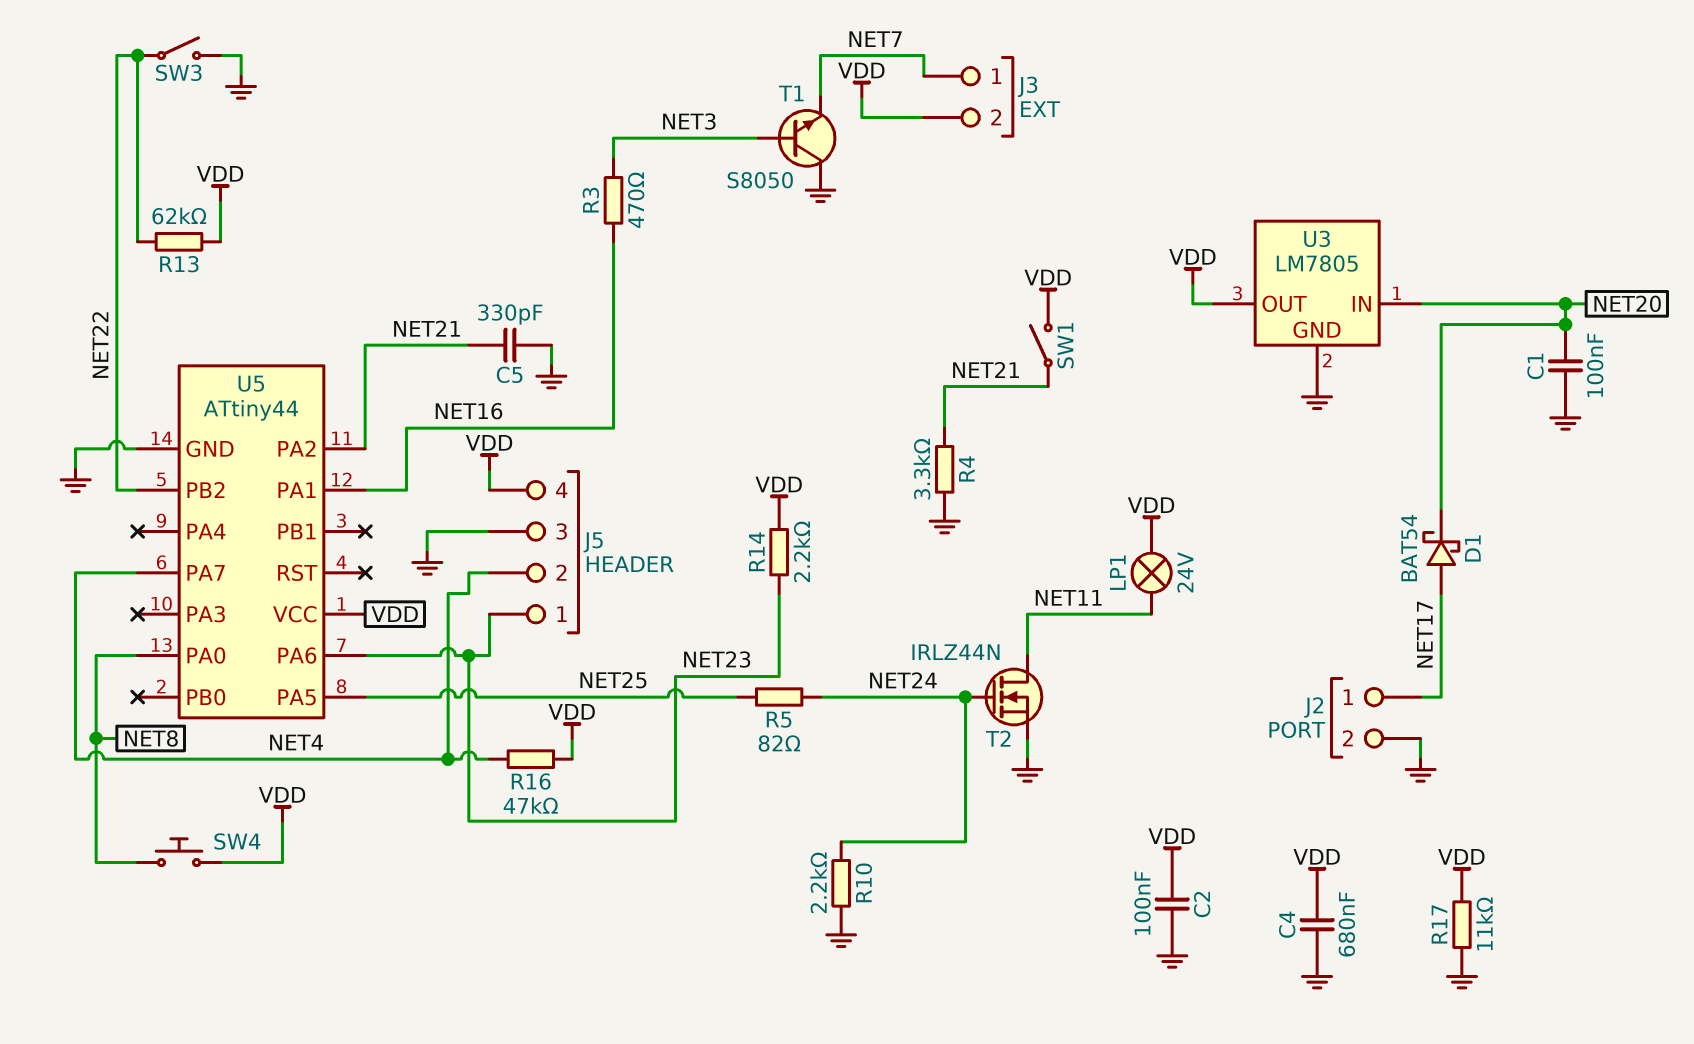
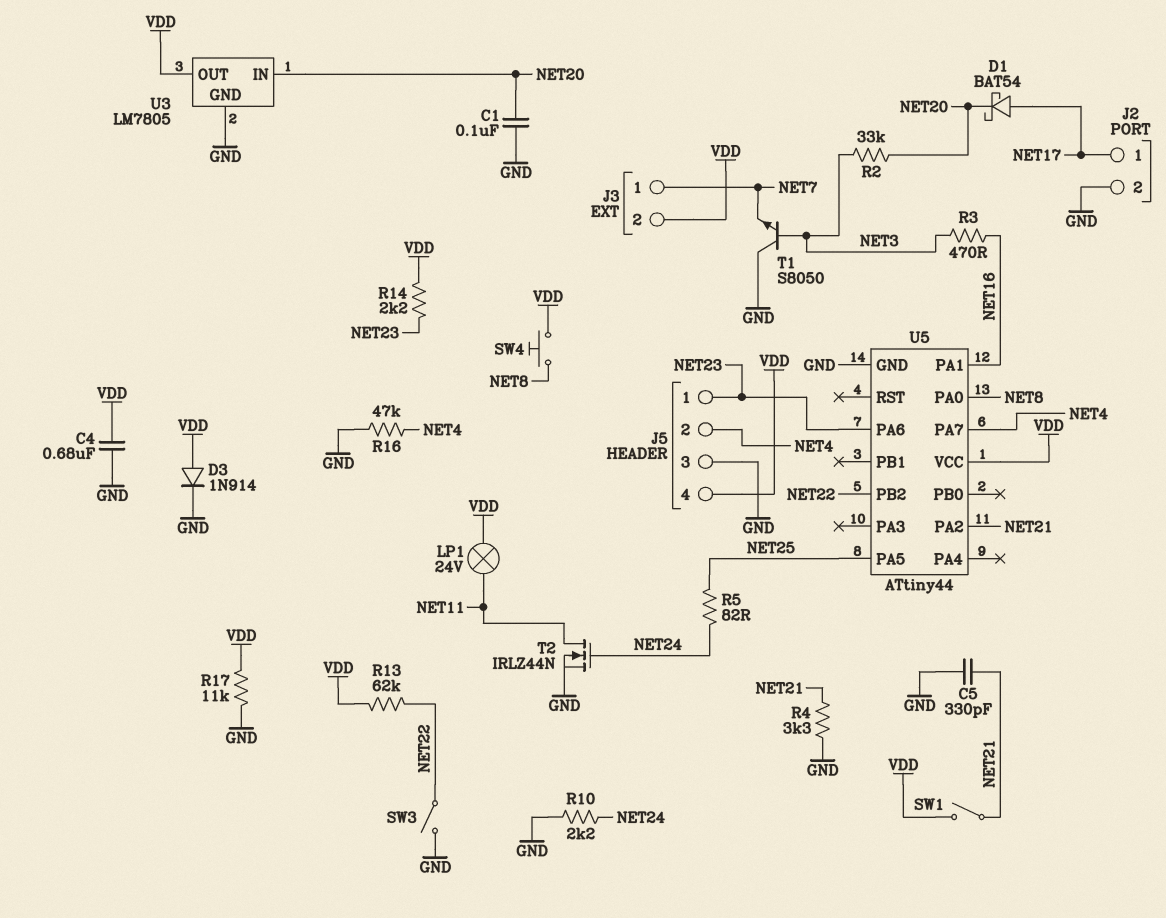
C2: 100nF (GND, VDD) -> none
D3: none -> diode 1N914 (A VDD, K GND)
R2: none -> 33k (NET3, NET20)
R16: 47k (NET4, VDD) -> 47k (GND, NET4)

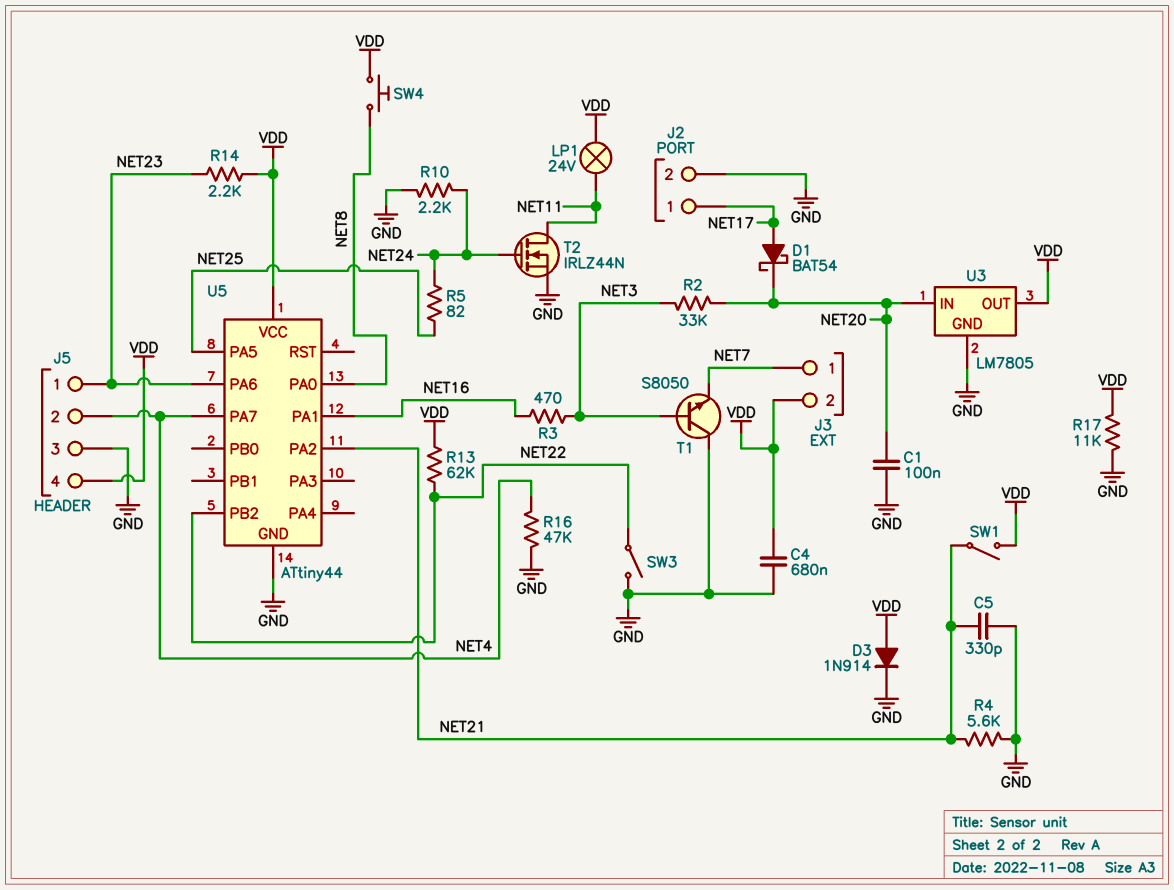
R4: 3.3k (GND, NET21) -> 5.6k (GND, NET21)

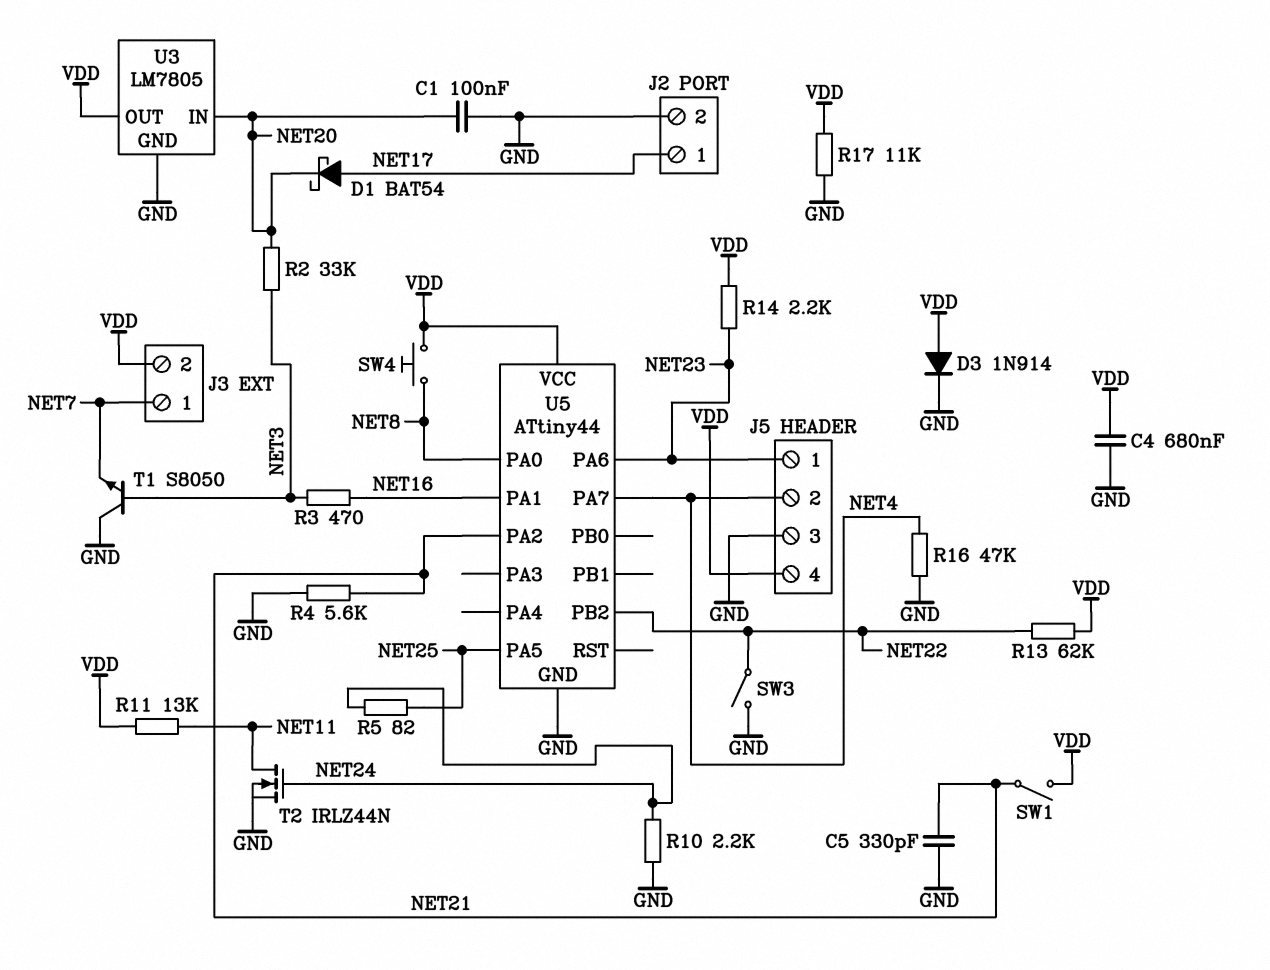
LP1: lamp 24V (NET11, VDD) -> none
R11: none -> 13k (NET11, VDD)

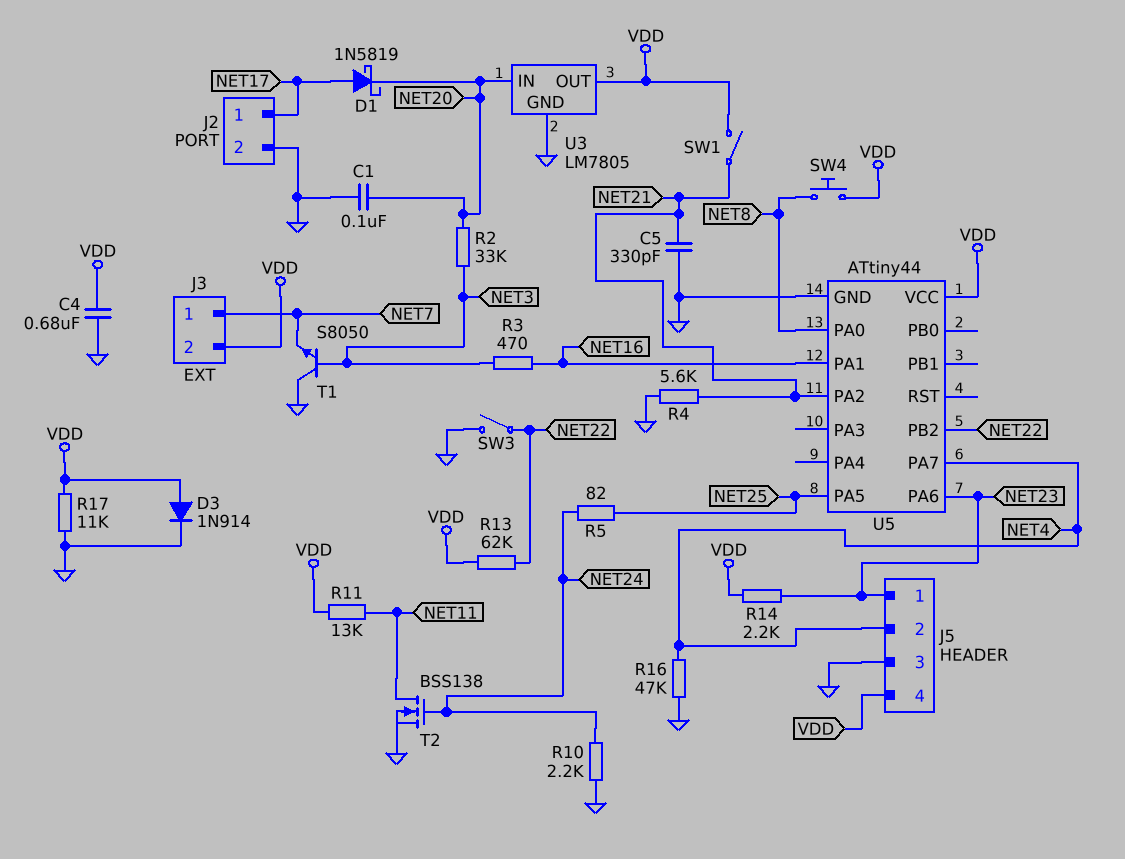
D1: schottky BAT54 (A NET17, K NET20) -> schottky 1N5819 (A NET17, K NET20)
T2: NMOS IRLZ44N (G NET24, D NET11, S GND) -> NMOS BSS138 (G NET24, D NET11, S GND)

